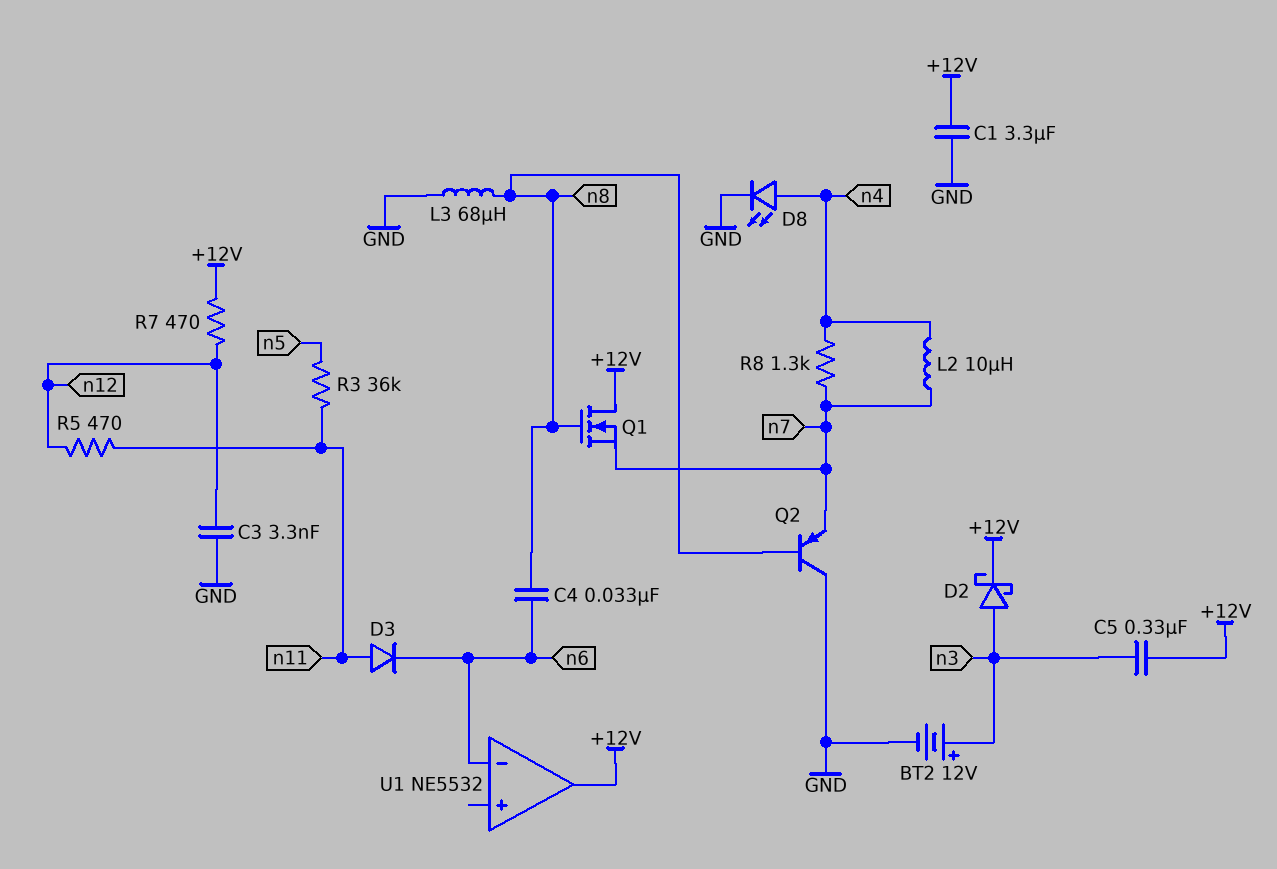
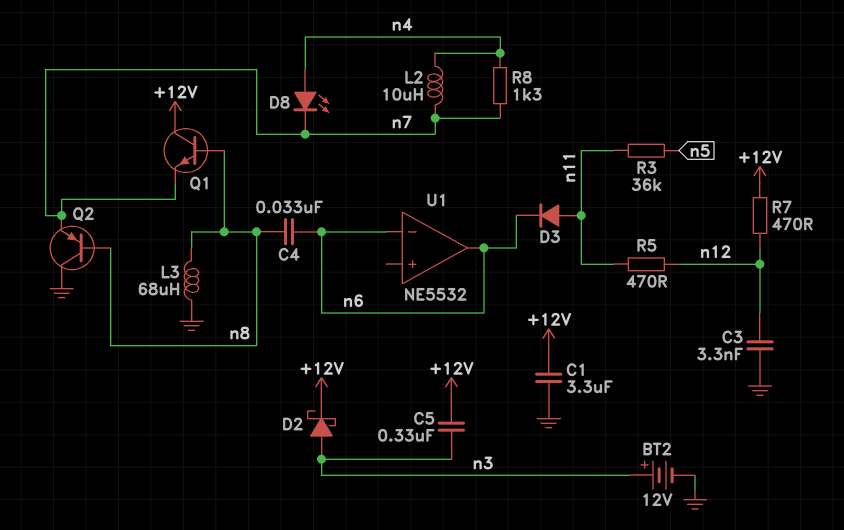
D8: LED (A n4, K GND) -> LED (A n4, K n7)
Q1: NMOS (G n8, D +12V, S n7) -> NPN (B n8, C +12V, E n7)
U1 pin out: +12V -> n6

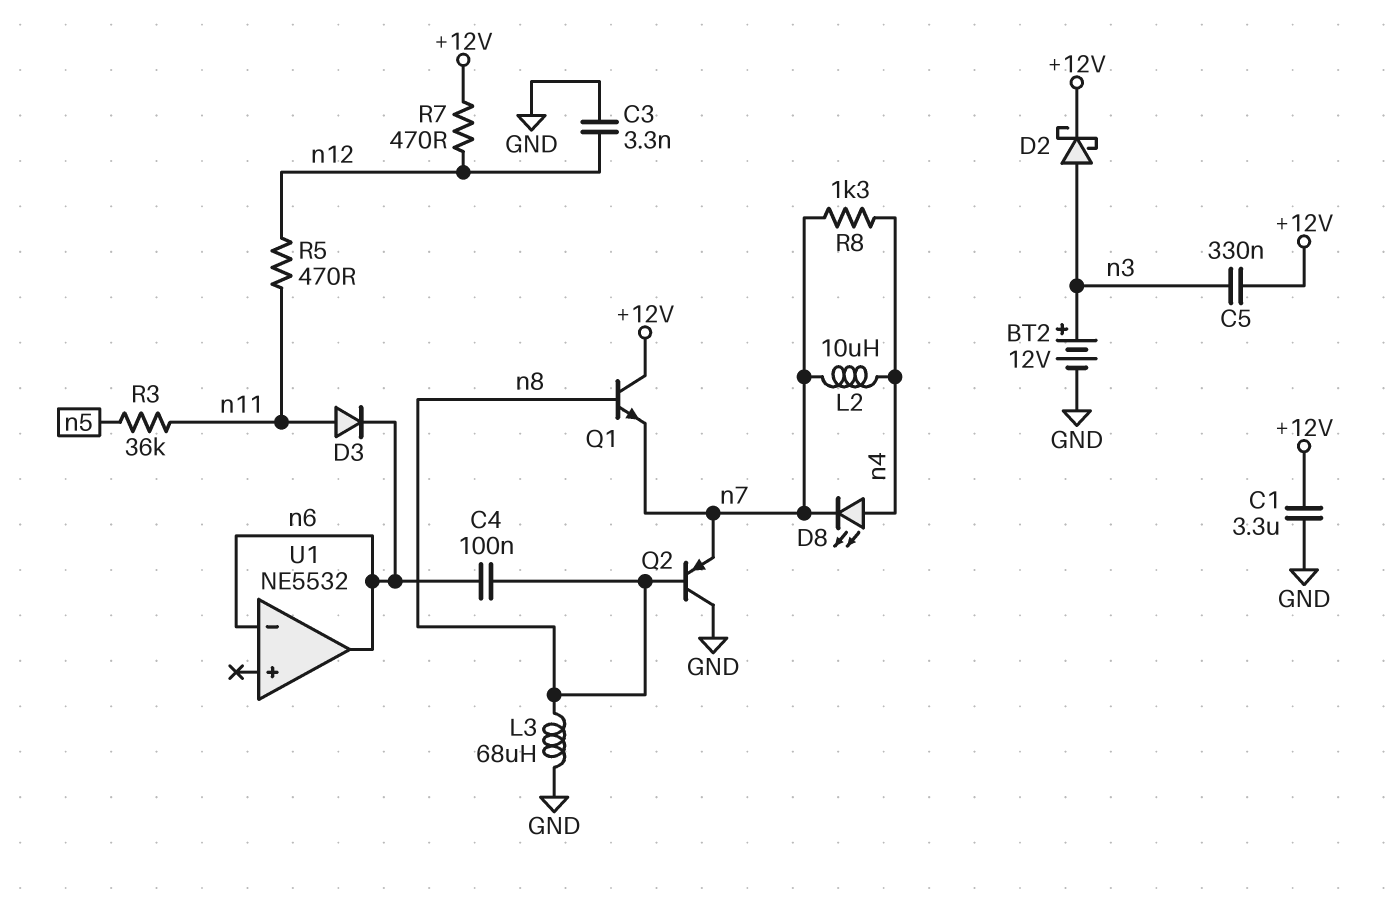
C4: 33nF (n6, n8) -> 100nF (n6, n8)

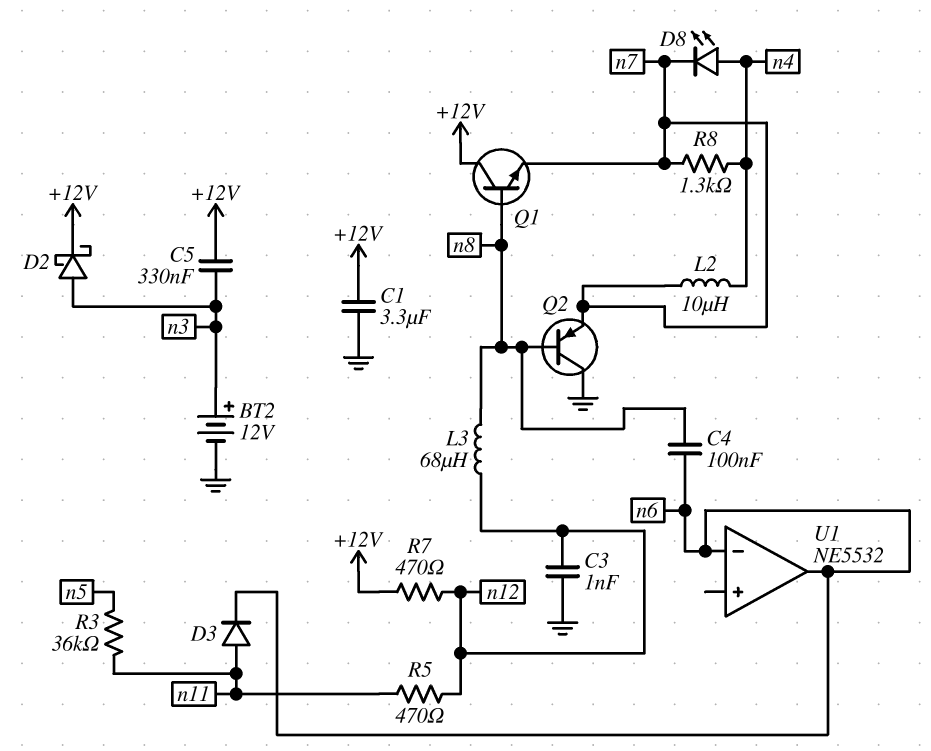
C3: 3.3nF (GND, n12) -> 1nF (GND, n12)
L3: 68uH (GND, n8) -> 68uH (n8, n12)

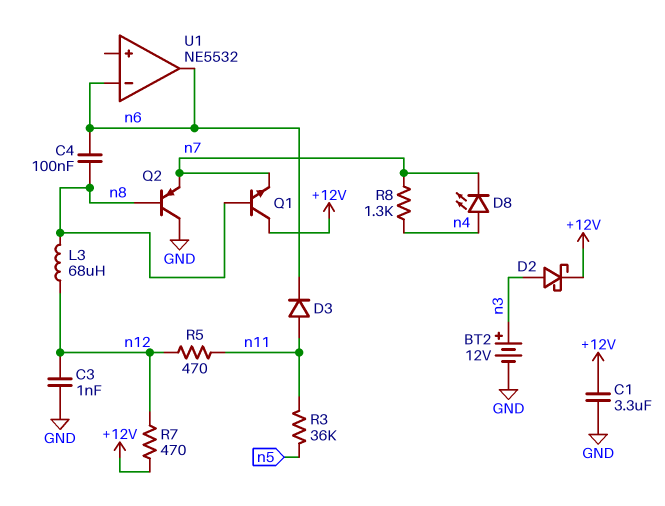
C5: 330nF (+12V, n3) -> none
L2: 10uH (n4, n7) -> none

